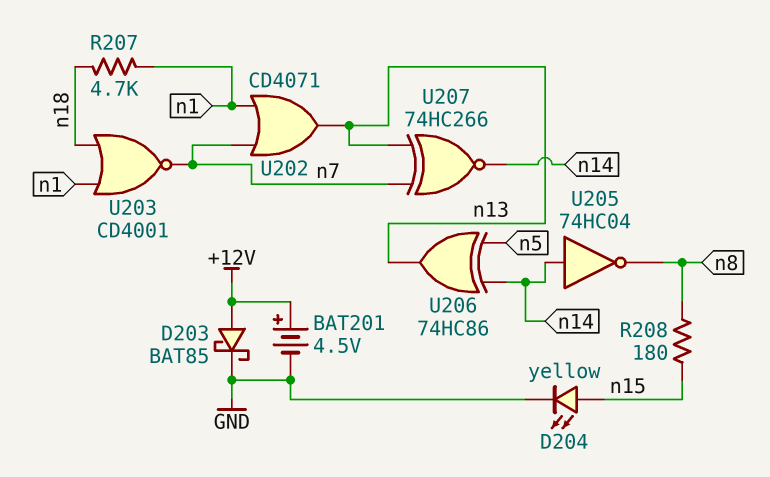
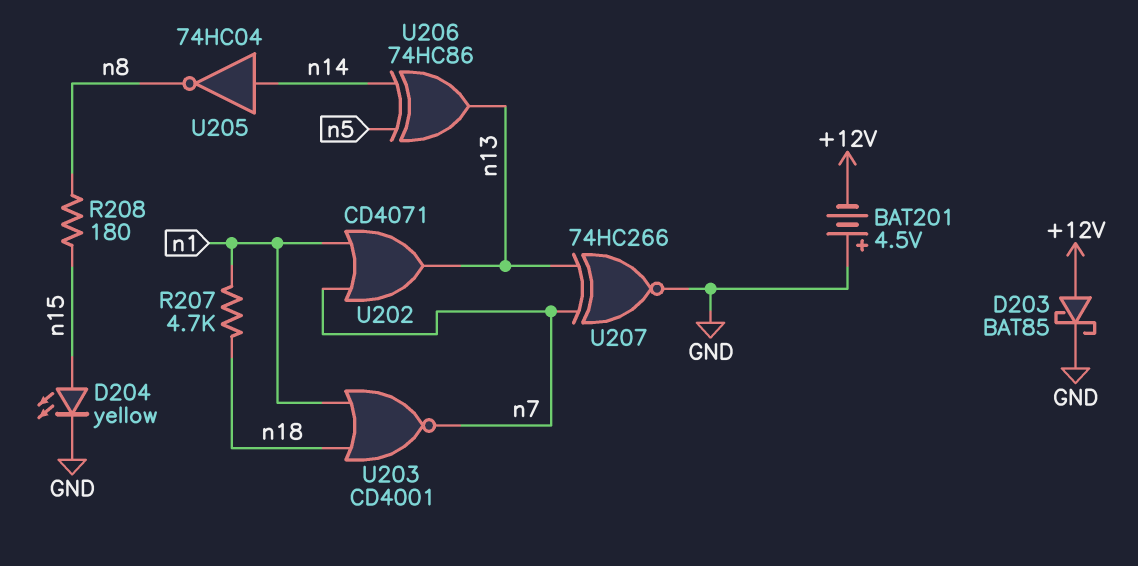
BAT201: 4.5V (plus +12V, minus GND) -> 4.5V (plus GND, minus +12V)
U207: XNOR 74HC266 (in n7, in n13, out n14) -> XNOR 74HC266 (in n7, in n13, out GND)

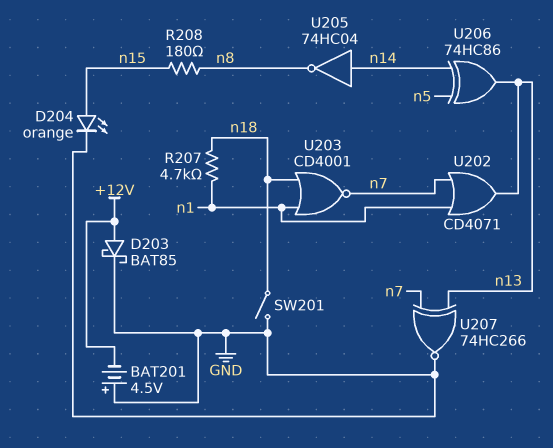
D204: LED yellow (A n15, K GND) -> LED orange (A n15, K GND)
SW201: none -> switch (GND, n18)

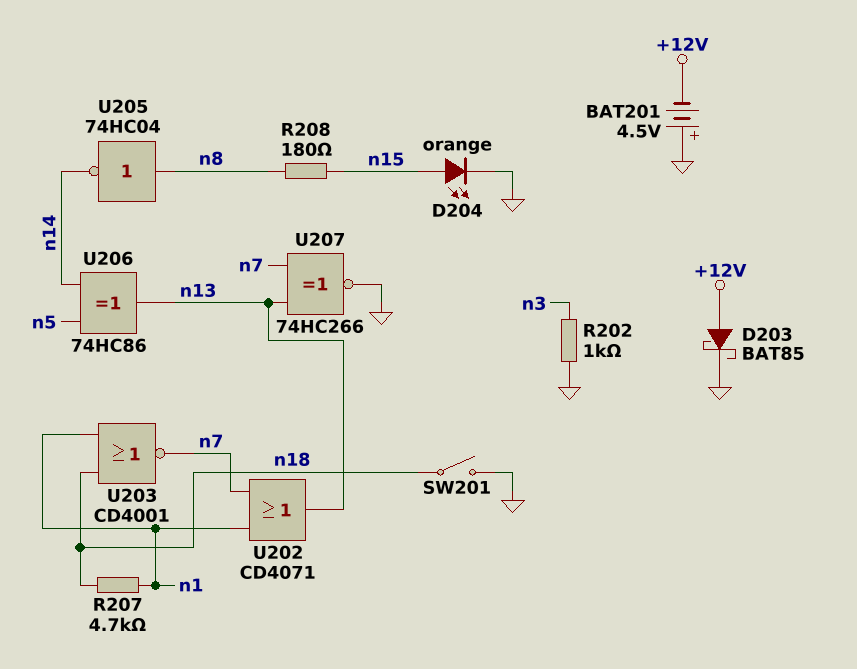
R202: none -> 1k (GND, n3)
U205: NOT 74HC04 (in n14, out n8) -> NOT 74HC04 (in n8, out n14)

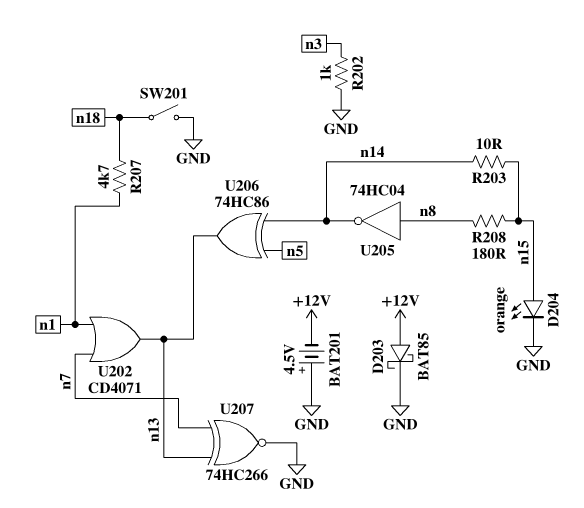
R203: none -> 10 (n14, n15)
U203: NOR CD4001 (in n1, in n18, out n7) -> none

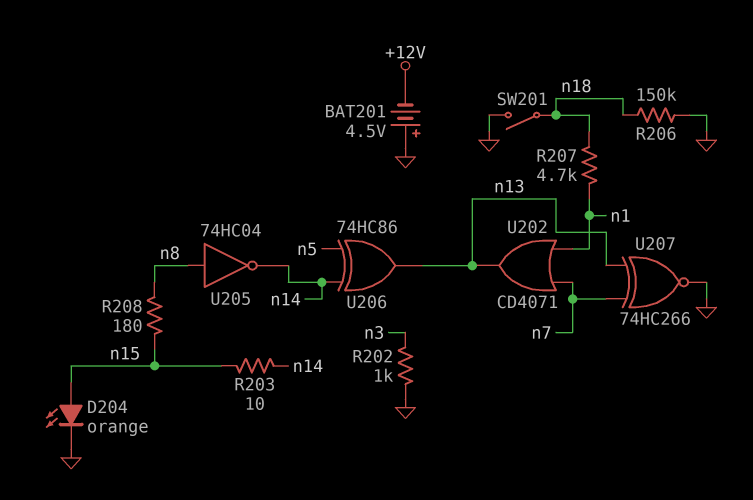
D203: schottky BAT85 (A +12V, K GND) -> none
R206: none -> 150k (GND, n18)

